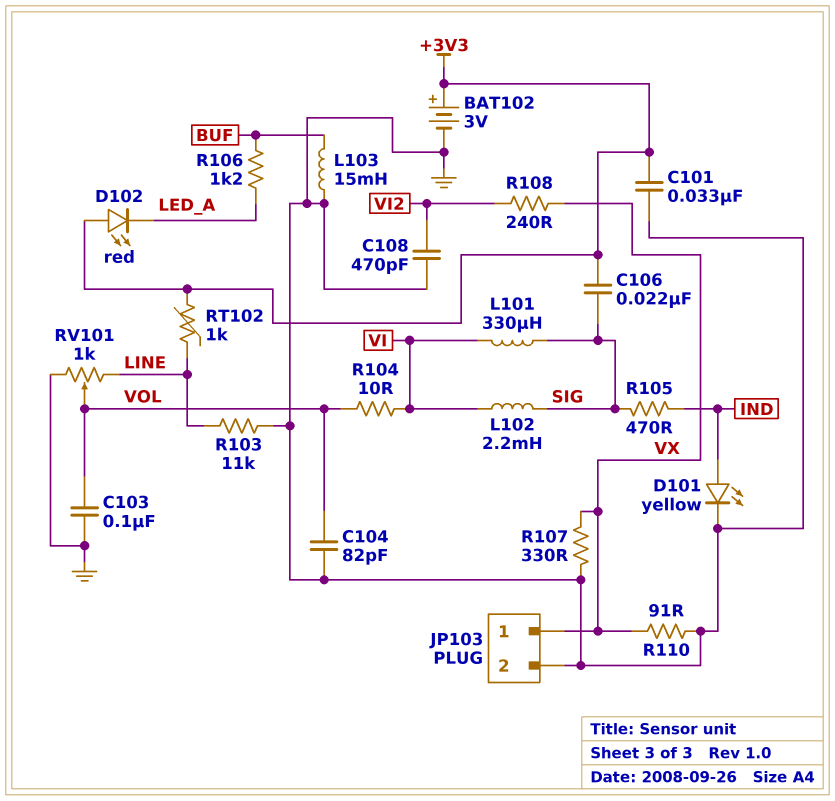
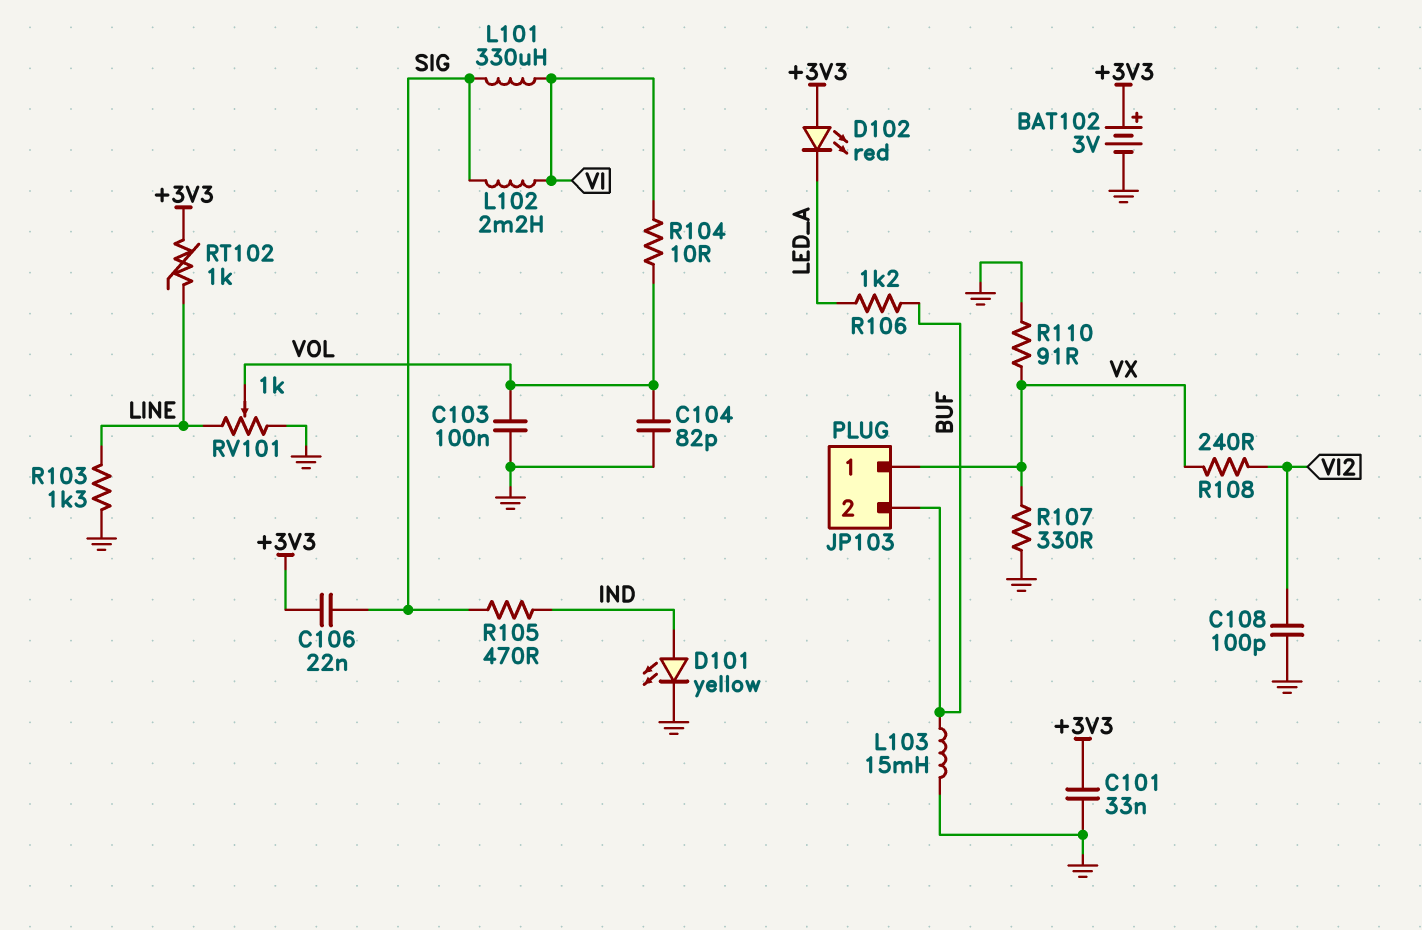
C108: 470pF (GND, VI2) -> 100pF (GND, VI2)
JP103 pin 2: GND -> BUF
R103: 11k (GND, LINE) -> 1.3k (GND, LINE)

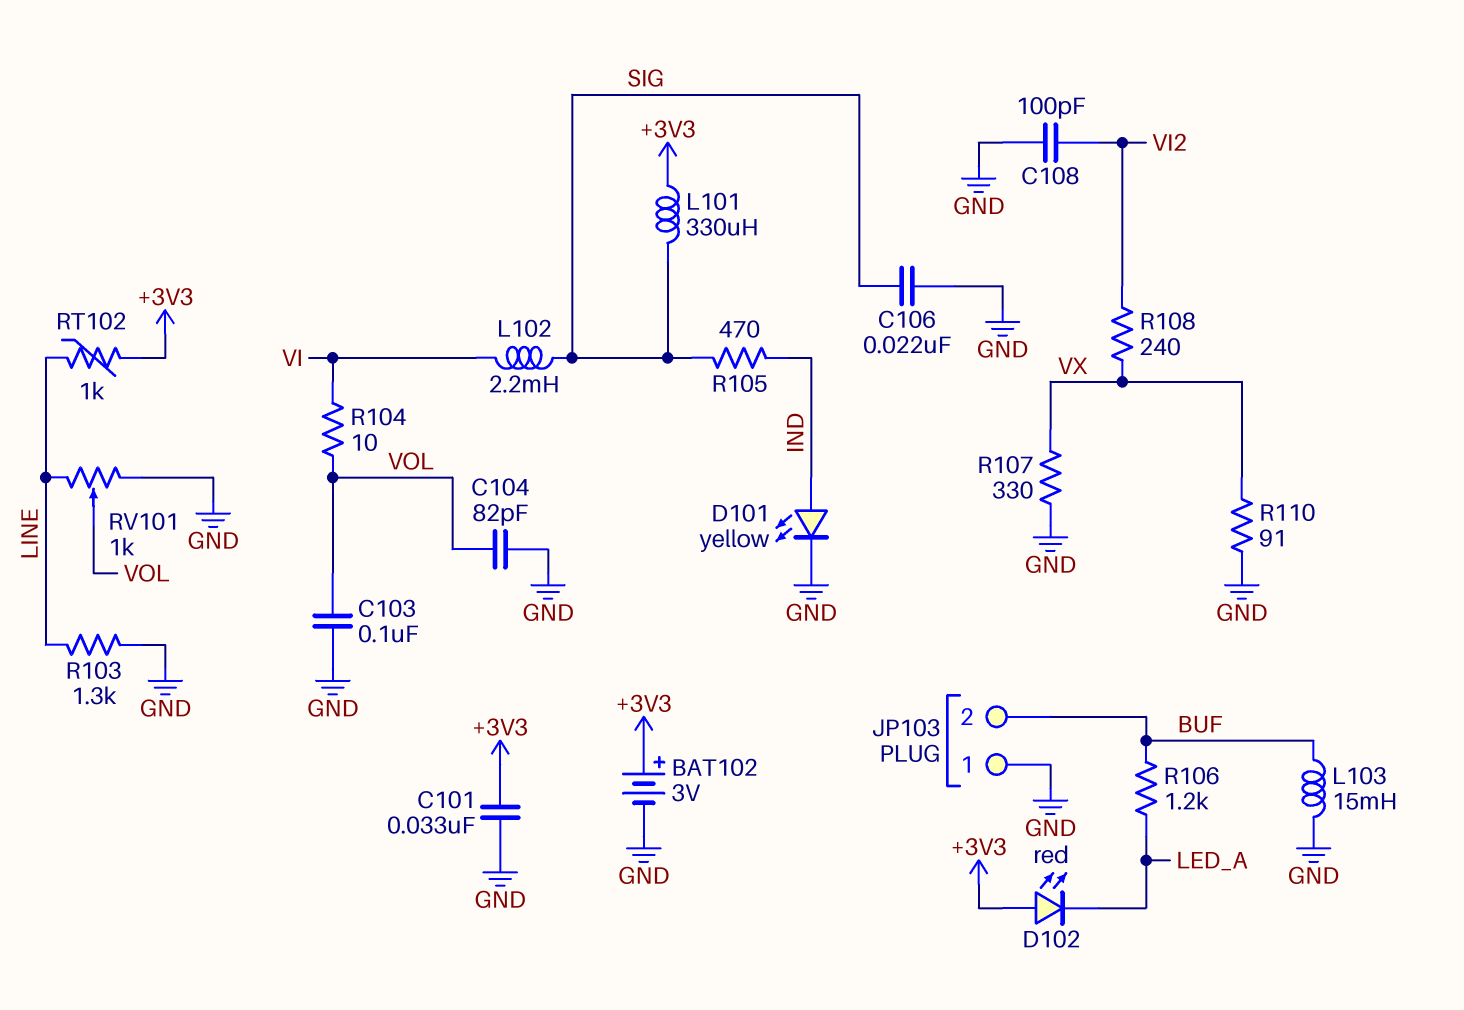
C106: 22nF (+3V3, SIG) -> 22nF (GND, SIG)
JP103 pin 1: VX -> GND
L101: 330uH (SIG, VI) -> 330uH (+3V3, SIG)

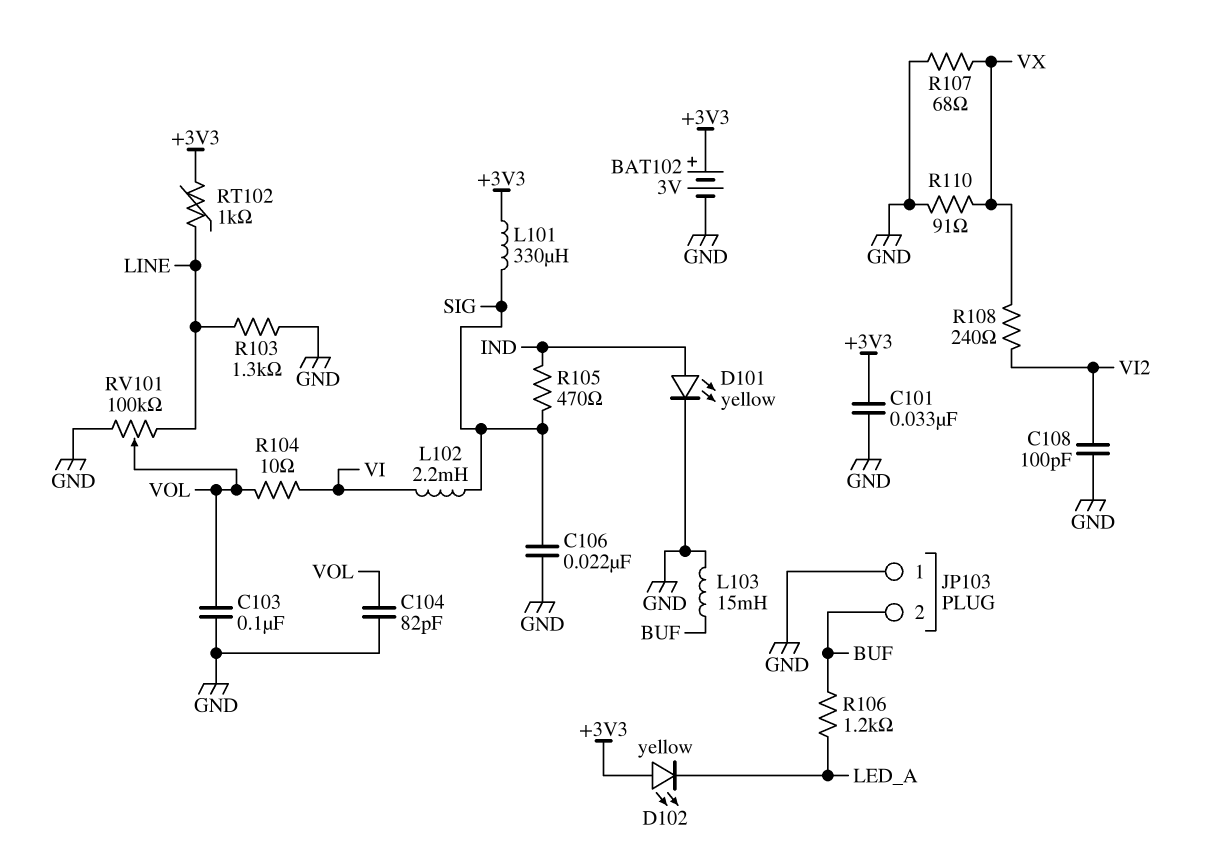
D102: LED red (A +3V3, K LED_A) -> LED yellow (A +3V3, K LED_A)
R107: 330 (GND, VX) -> 68 (GND, VX)
RV101: 1k (GND, LINE, wiper VOL) -> 100k (GND, LINE, wiper VOL)

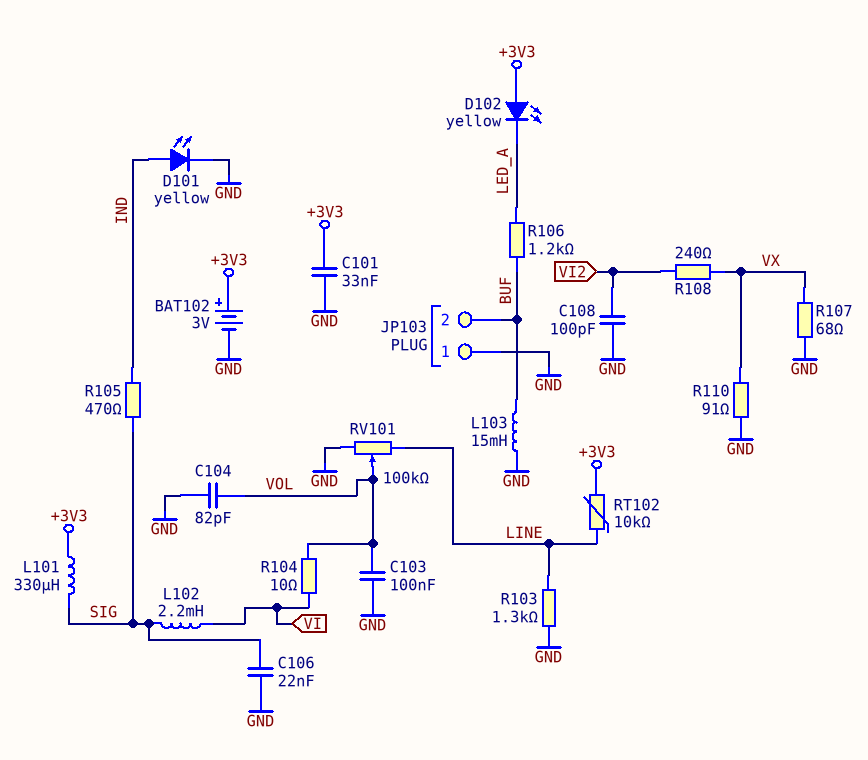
RT102: 1k (+3V3, LINE) -> 10k (+3V3, LINE)

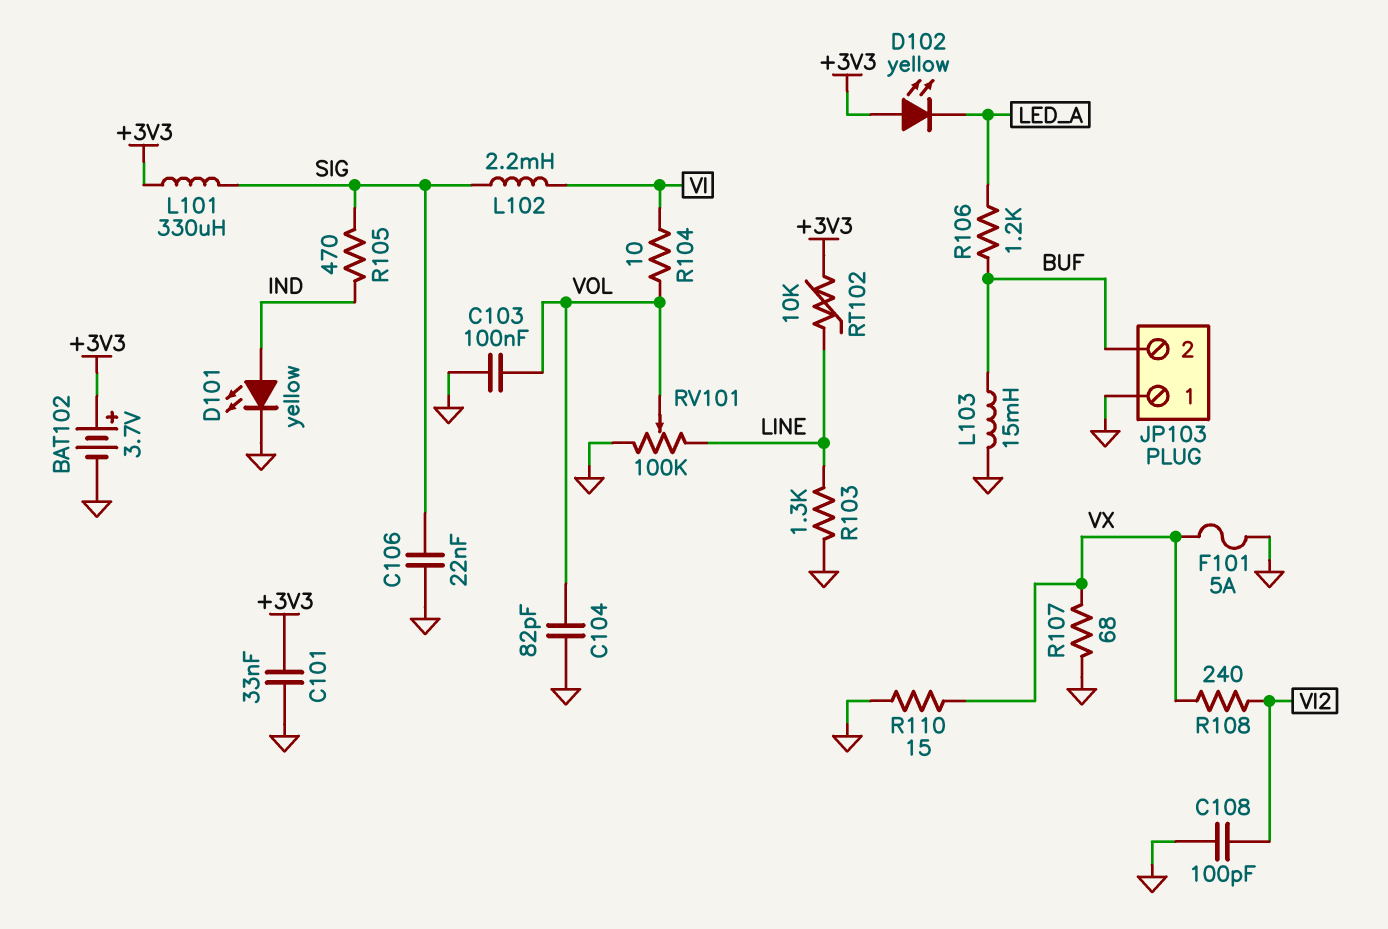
BAT102: 3V (plus +3V3, minus GND) -> 3.7V (plus +3V3, minus GND)
F101: none -> 5A (GND, VX)
R110: 91 (GND, VX) -> 15 (GND, VX)

